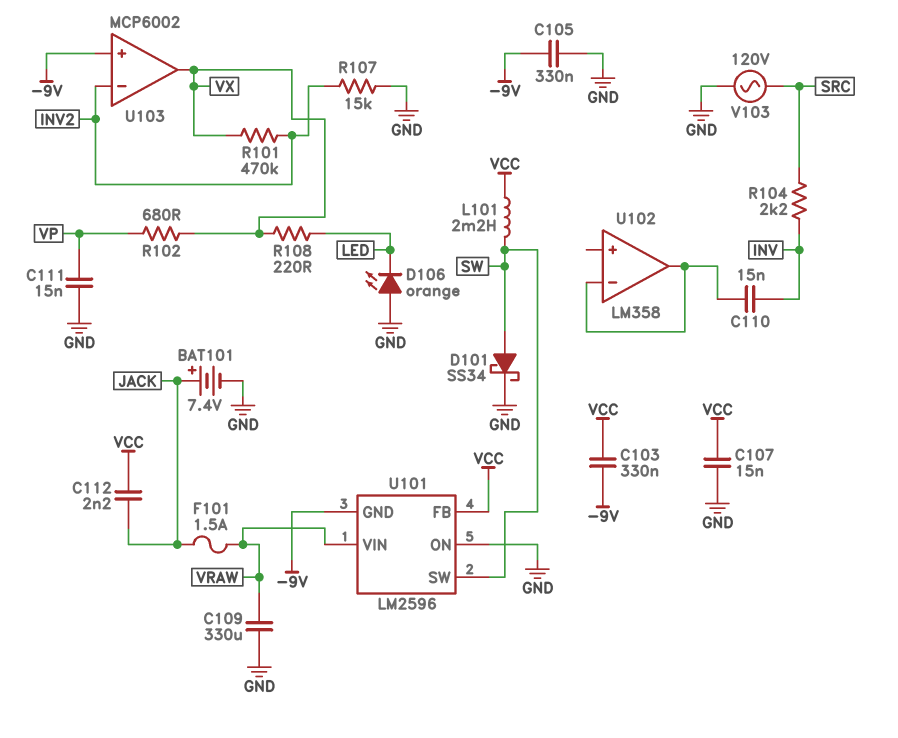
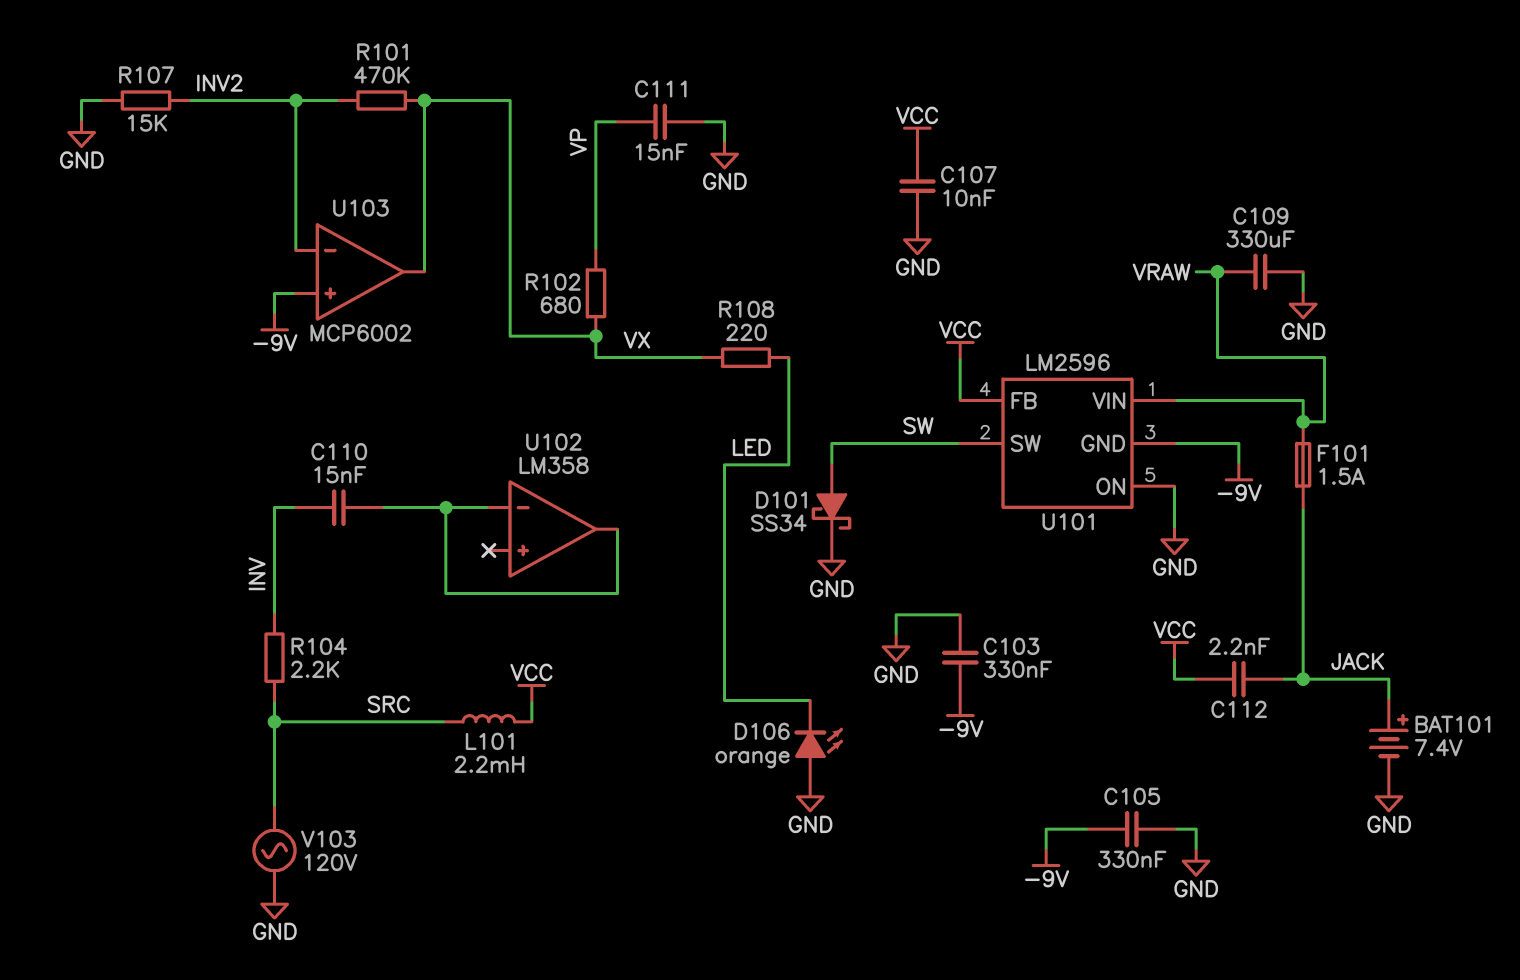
C103: 330nF (-9V, VCC) -> 330nF (-9V, GND)
C107: 15nF (GND, VCC) -> 10nF (GND, VCC)
L101: 2.2mH (SW, VCC) -> 2.2mH (SRC, VCC)

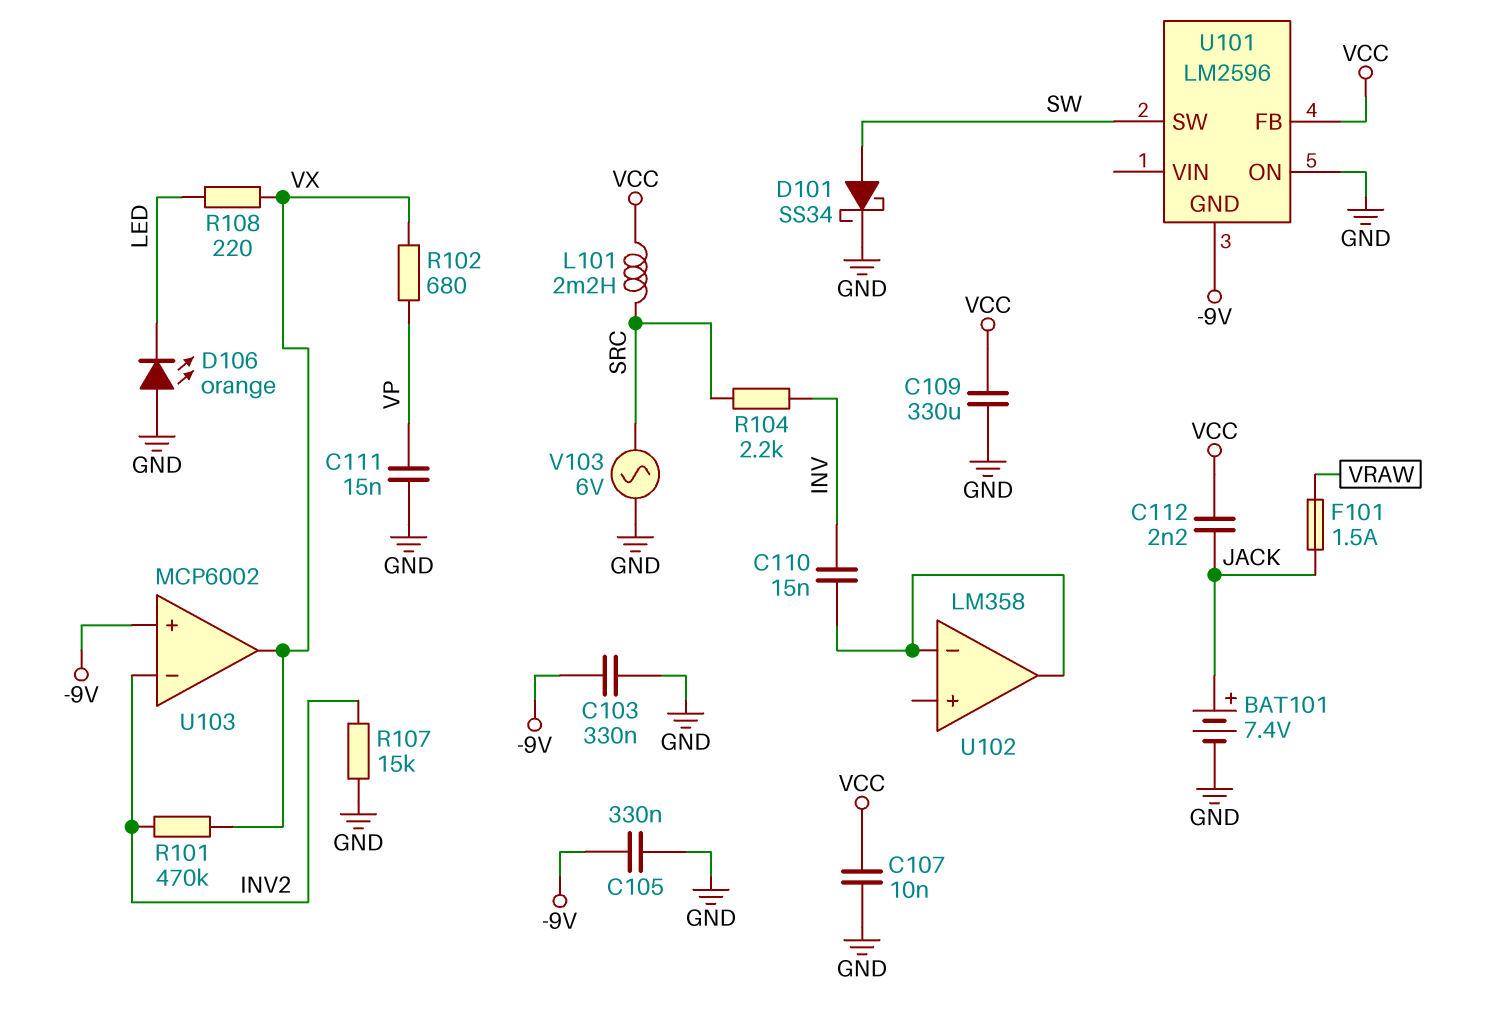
C109: 330uF (GND, VRAW) -> 330uF (GND, VCC)
U101 pin VIN: VRAW -> none
V103: AC 120V (GND, SRC) -> AC 6V (GND, SRC)

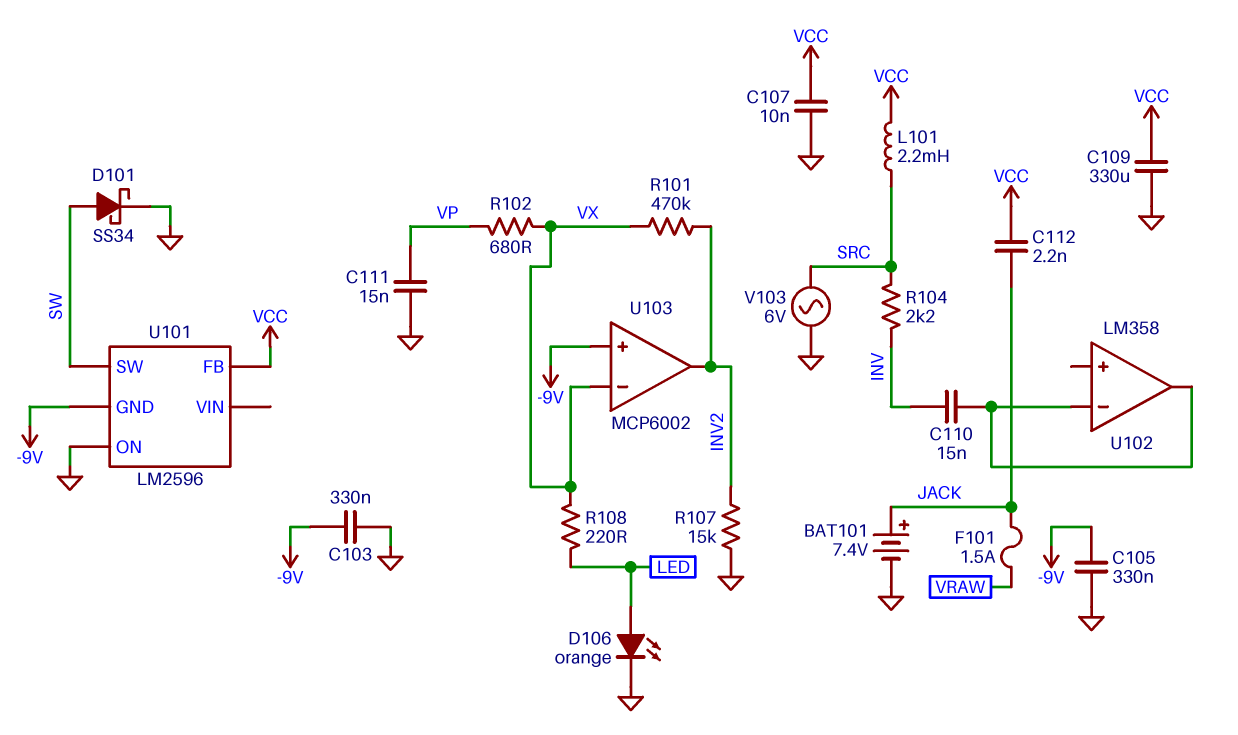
D106: LED orange (A GND, K LED) -> LED orange (A LED, K GND)
U103 pin in-: INV2 -> VX
U103 pin out: VX -> INV2

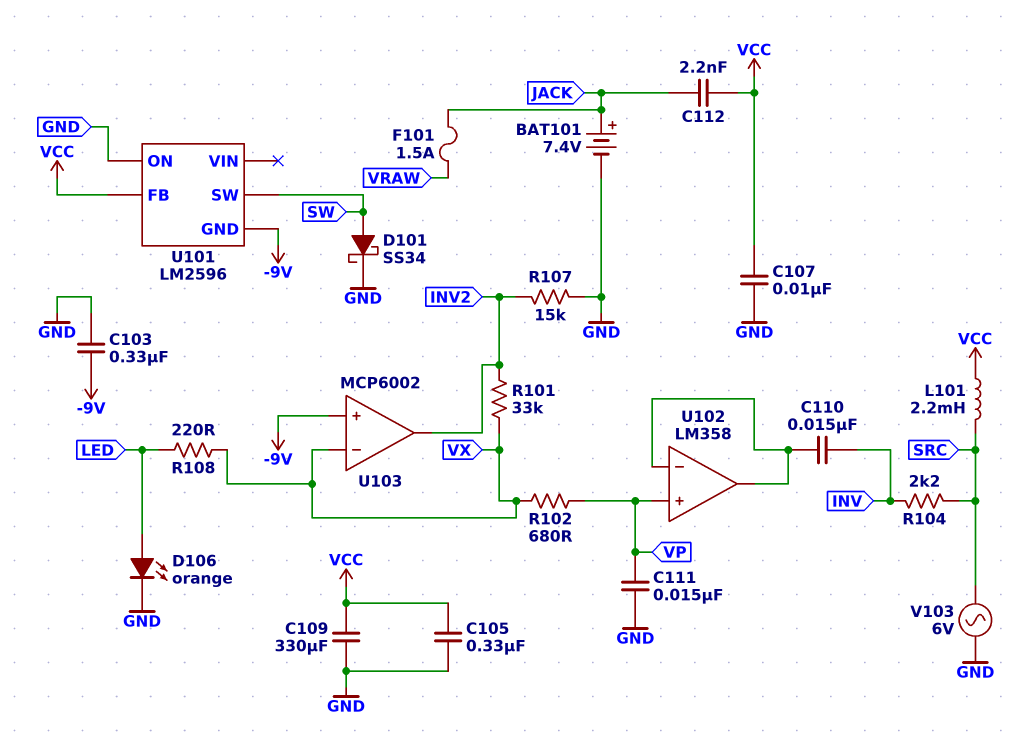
C105: 330nF (-9V, GND) -> 330nF (GND, VCC)
R101: 470k (INV2, VX) -> 33k (INV2, VX)
U102 pin in+: none -> VP

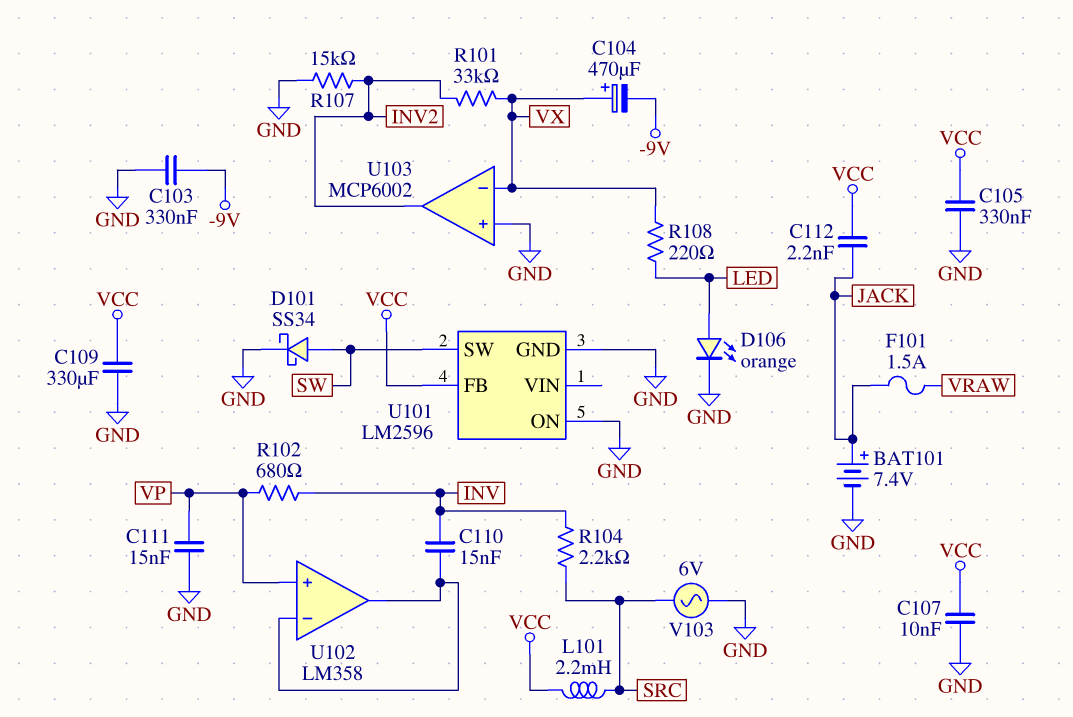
C104: none -> 470uF (plus VX, minus -9V)
R102: 680 (VP, VX) -> 680 (INV, VP)
U101 pin GND: -9V -> GND
U103 pin in+: -9V -> GND

